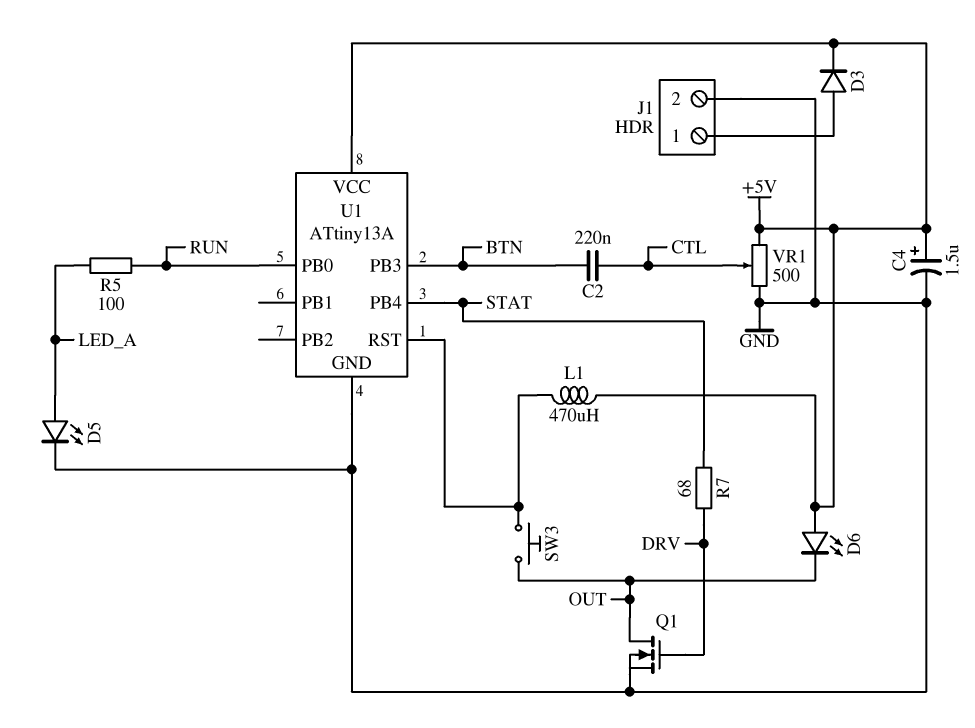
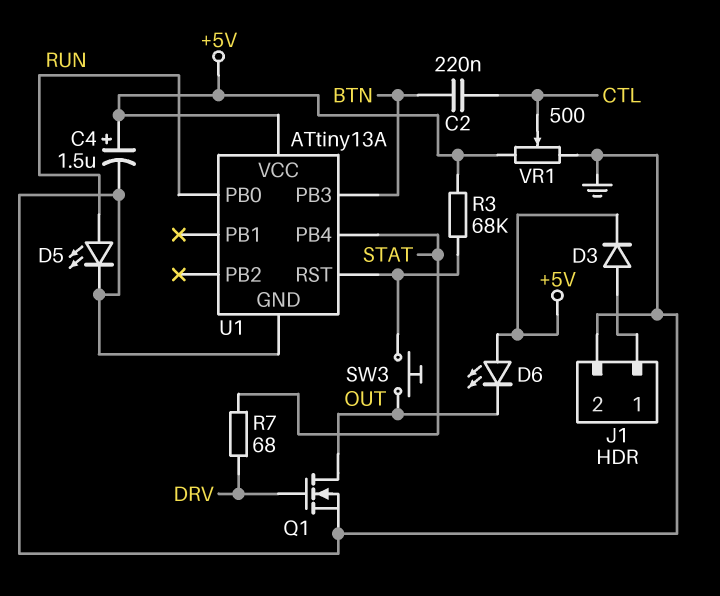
D5: LED (A LED_A, K GND) -> LED (A RUN, K GND)
L1: 470uH (+5V, U1/RST) -> none
R3: none -> 68k (+5V, U1/RST)
R5: 100 (LED_A, RUN) -> none

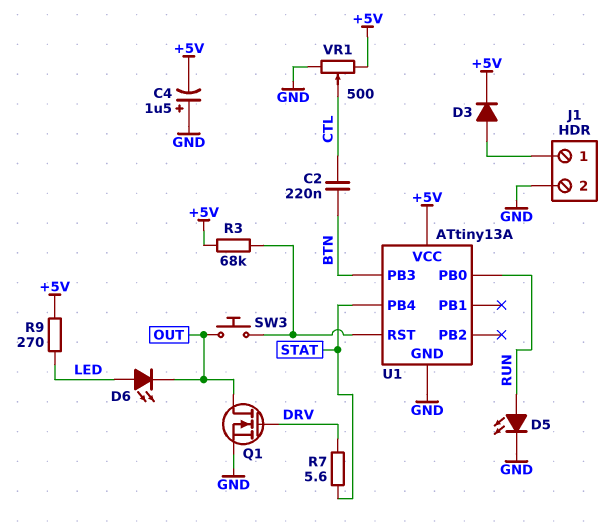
C4: 1.5uF (plus +5V, minus GND) -> 1.5uF (plus GND, minus +5V)
D6: LED (A +5V, K OUT) -> LED (A LED, K OUT)
R7: 68 (DRV, STAT) -> 5.6 (DRV, STAT)
R9: none -> 270 (+5V, LED)

